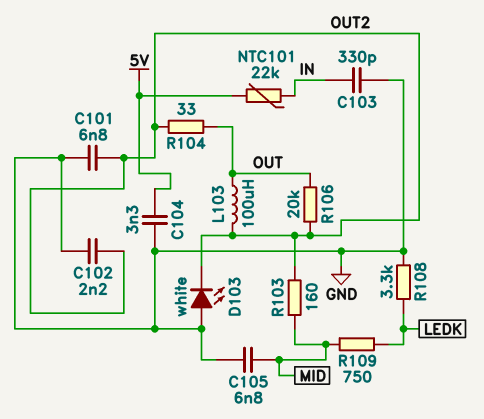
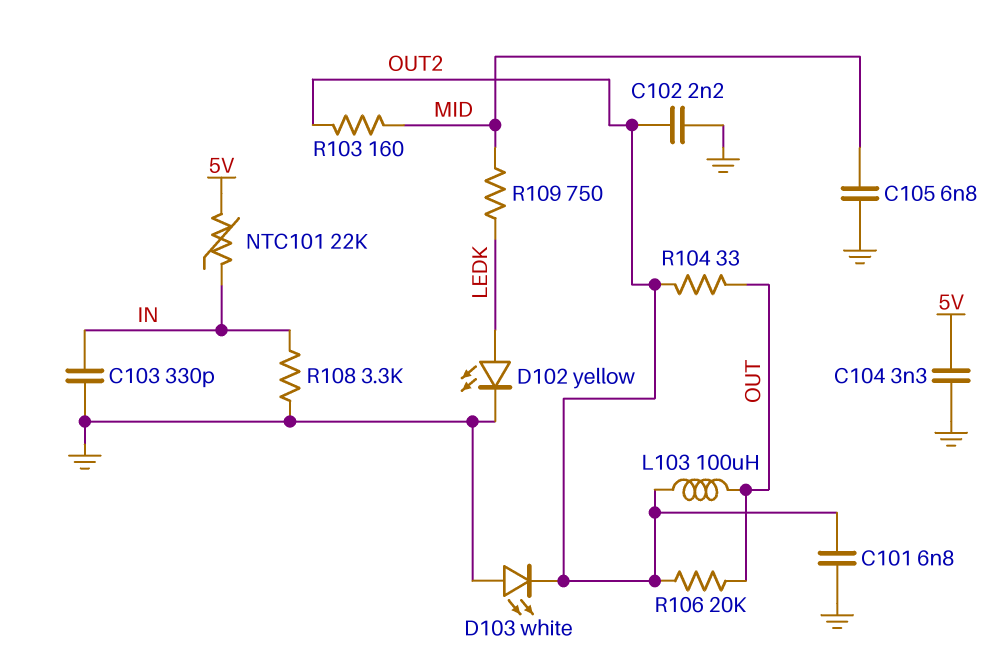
D102: none -> LED yellow (A LEDK, K GND)
R108: 3.3k (GND, LEDK) -> 3.3k (GND, IN)

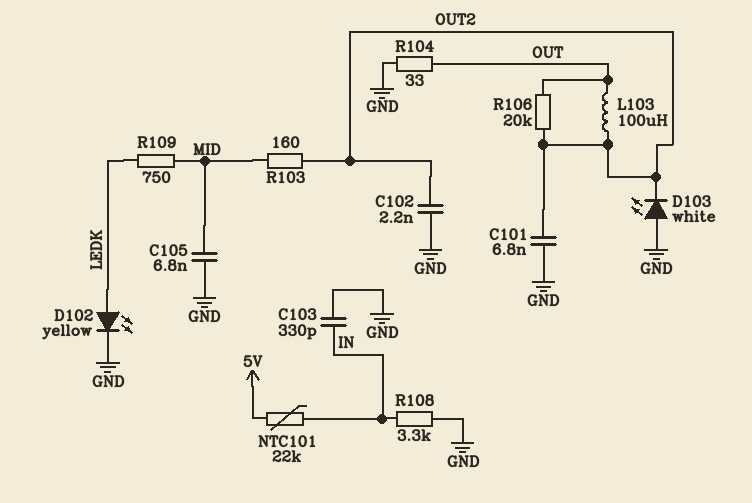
C104: 3.3nF (5V, GND) -> none
R104: 33 (OUT, OUT2) -> 33 (GND, OUT)

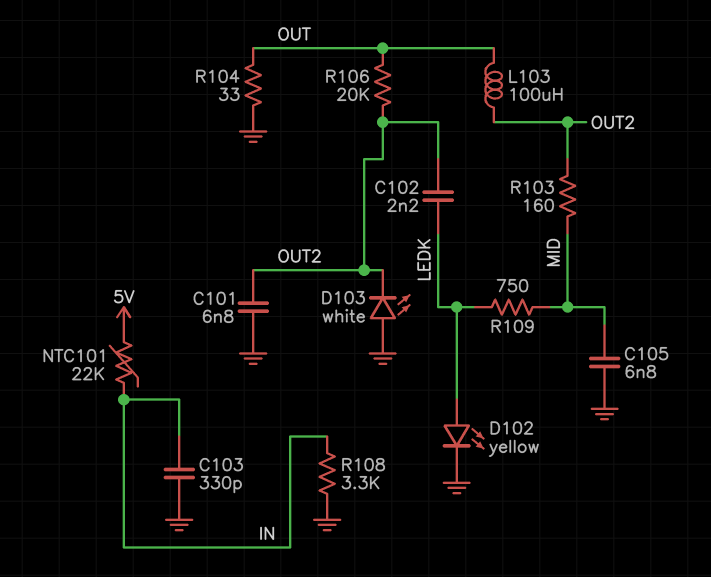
C102: 2.2nF (GND, OUT2) -> 2.2nF (LEDK, OUT2)

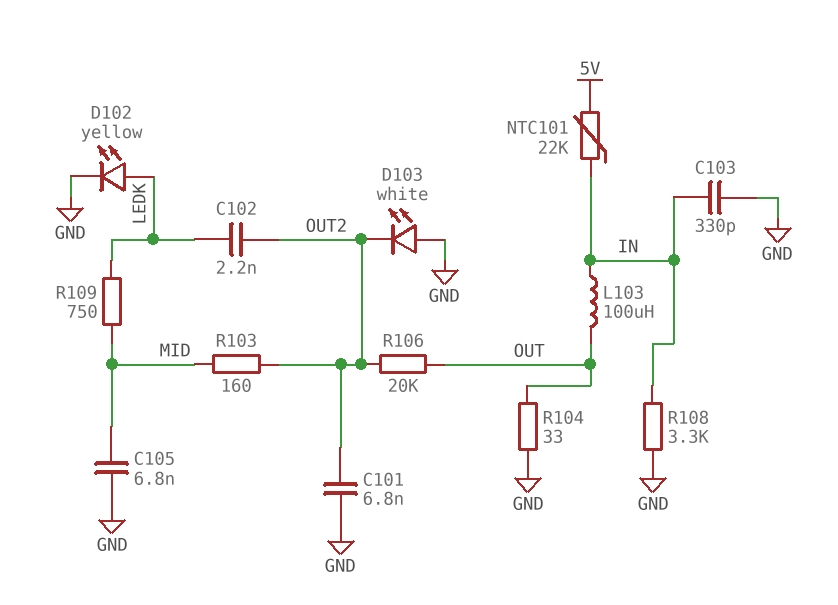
L103: 100uH (OUT, OUT2) -> 100uH (IN, OUT)

